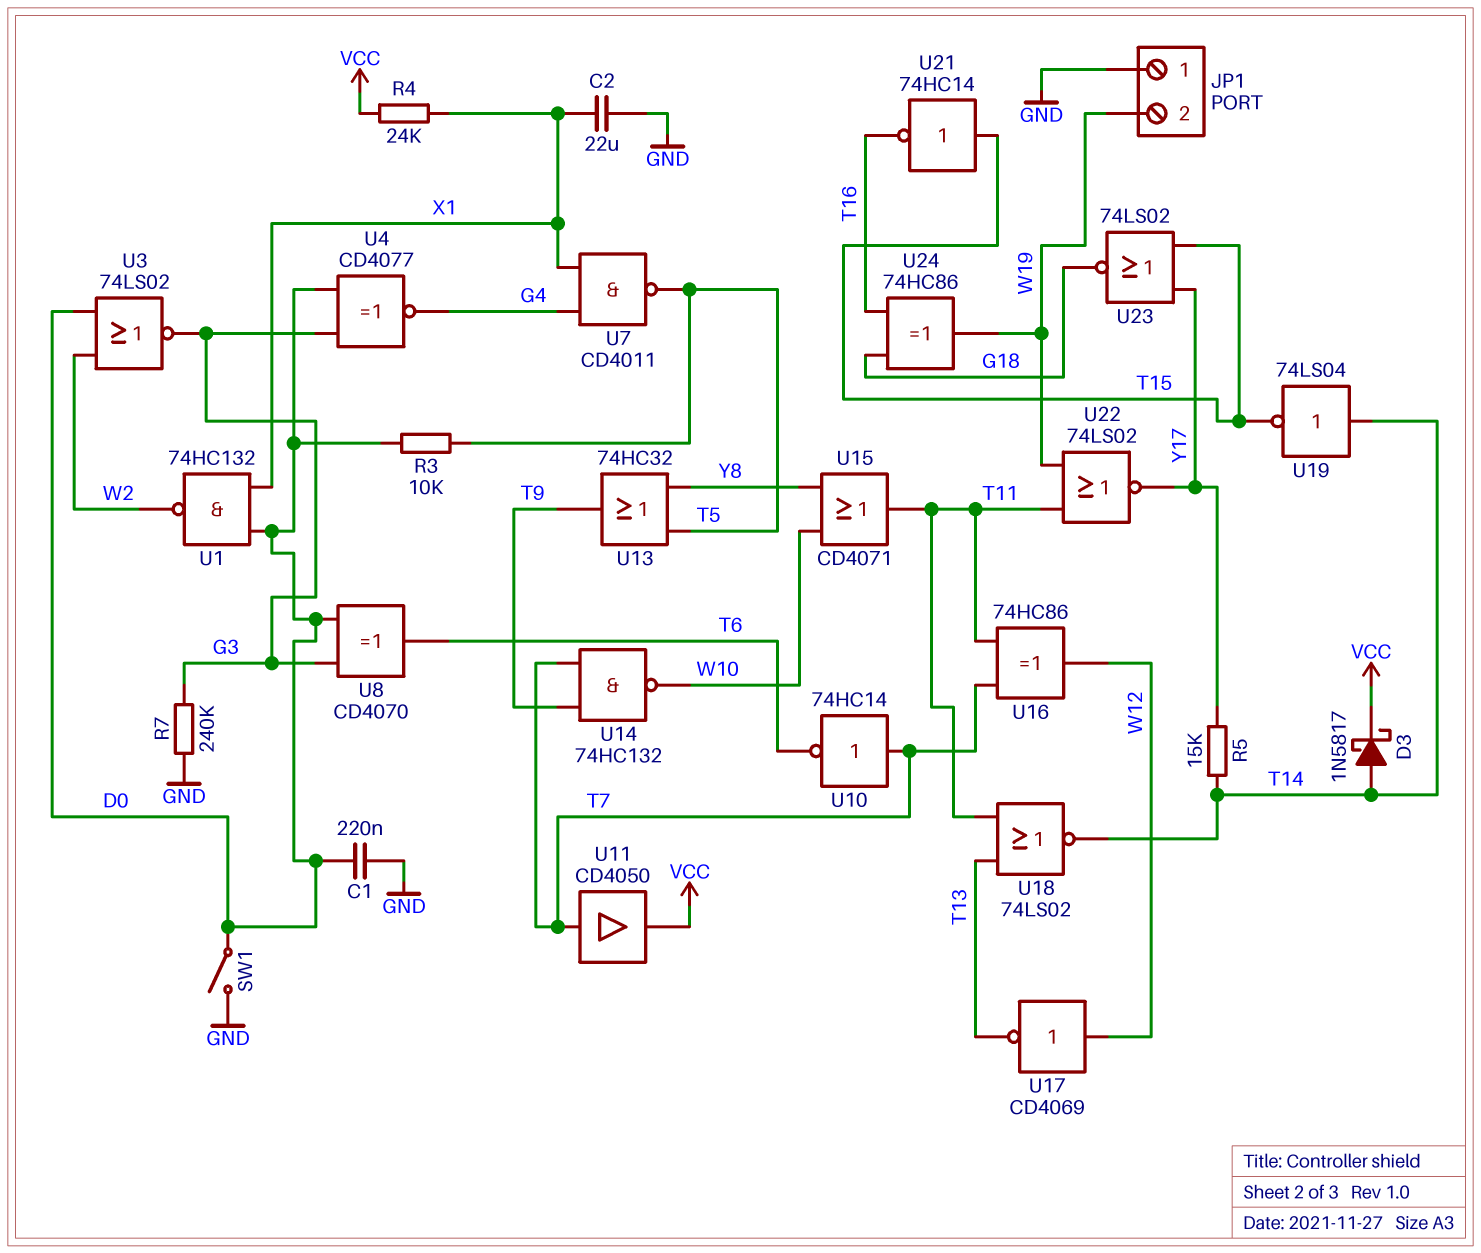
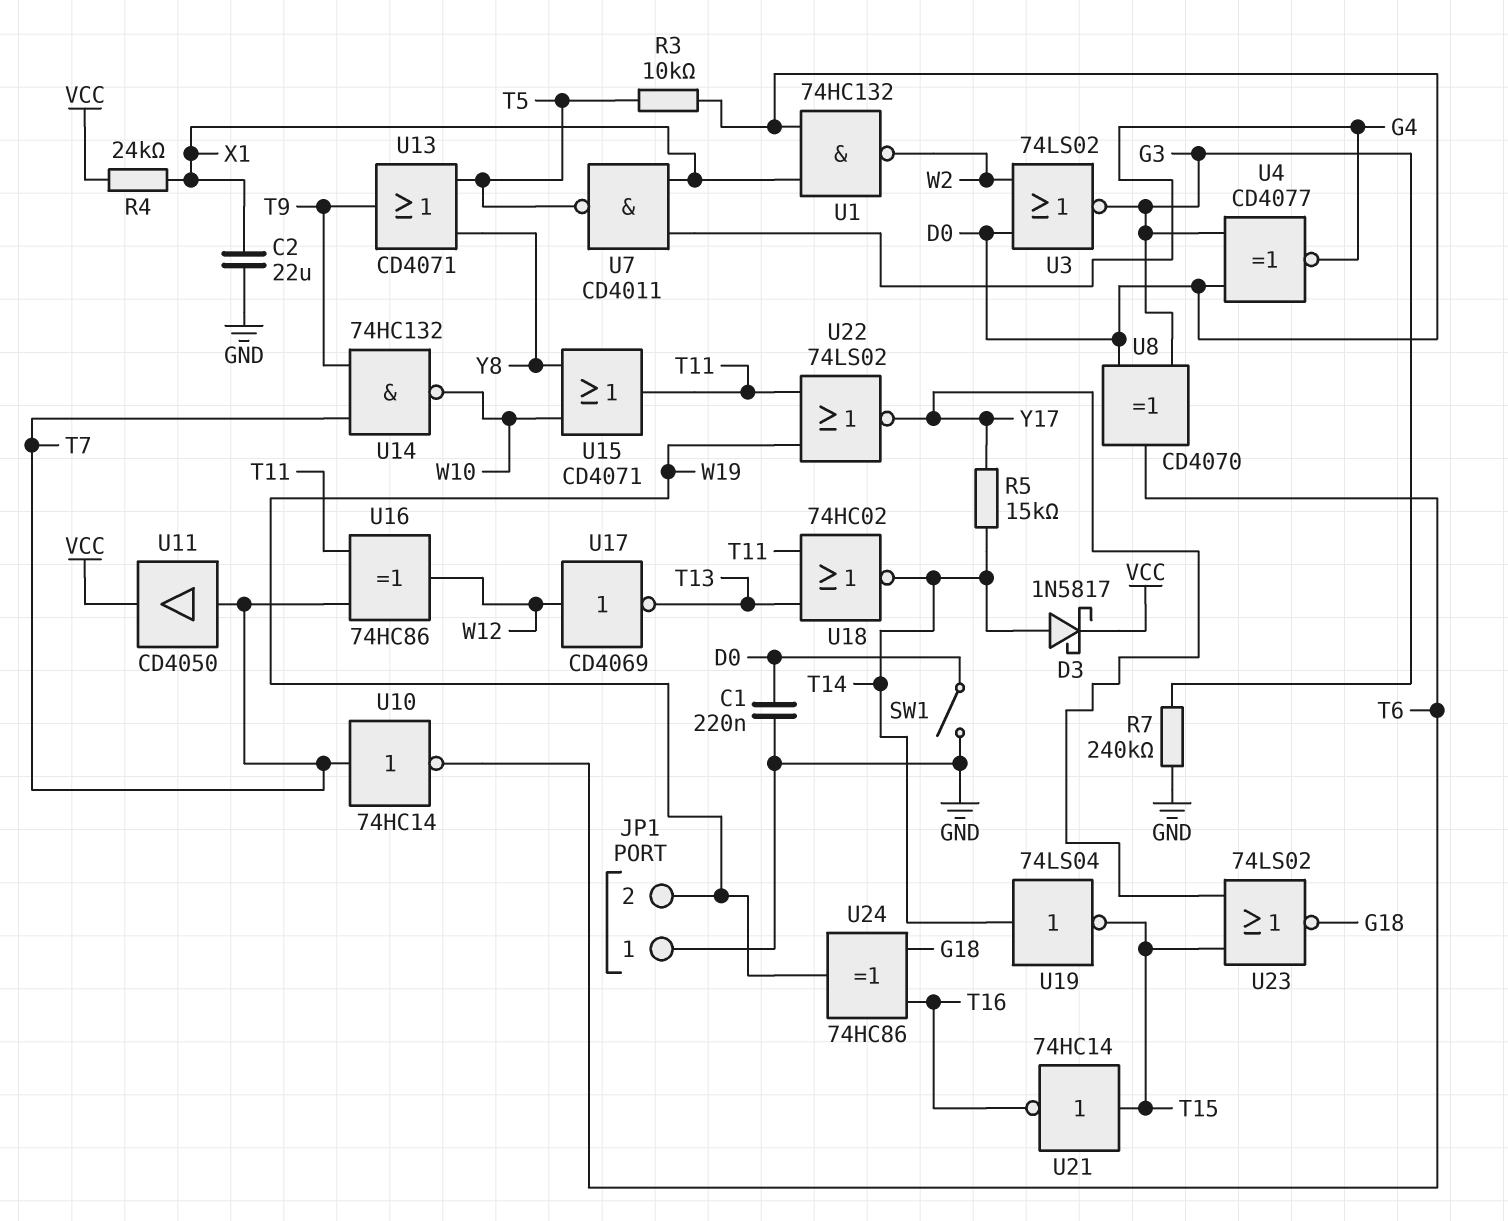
U13: OR 74HC32 (in T5, in Y8, out T9) -> OR CD4071 (in T5, in Y8, out T9)
U18: NOR 74LS02 (in T11, in T13, out T14) -> NOR 74HC02 (in T11, in T13, out T14)

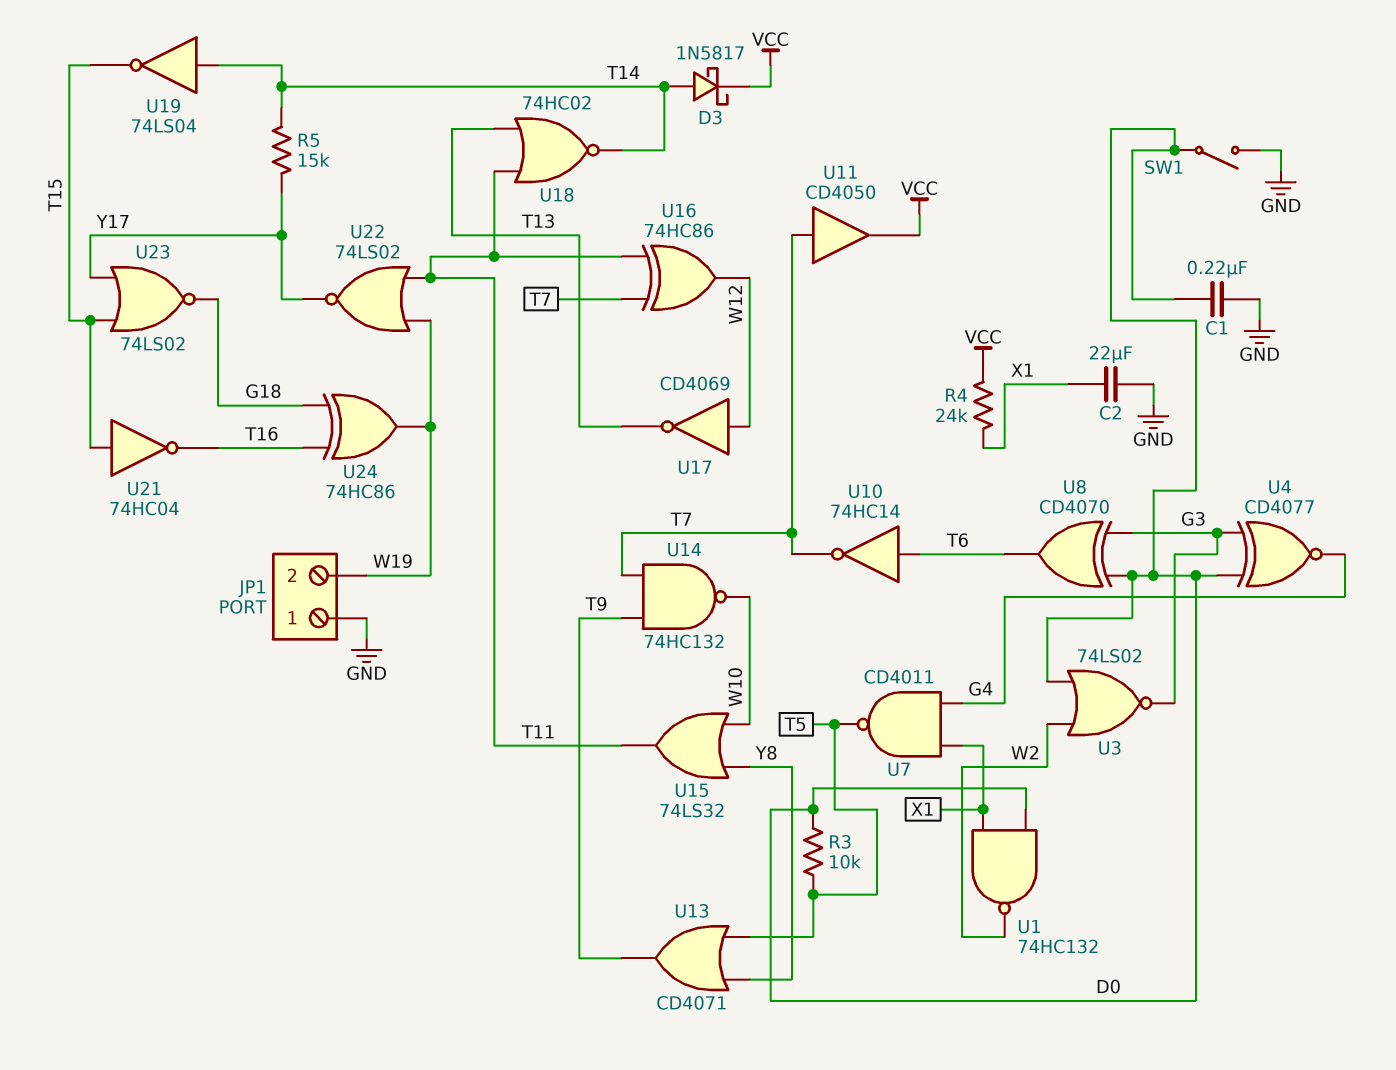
R7: 240k (G3, GND) -> none
U10: NOT 74HC14 (in T7, out T6) -> NOT 74HC14 (in T6, out T7)
U15: OR CD4071 (in W10, in Y8, out T11) -> OR 74LS32 (in W10, in Y8, out T11)
U21: NOT 74HC14 (in T15, out T16) -> NOT 74HC04 (in T15, out T16)

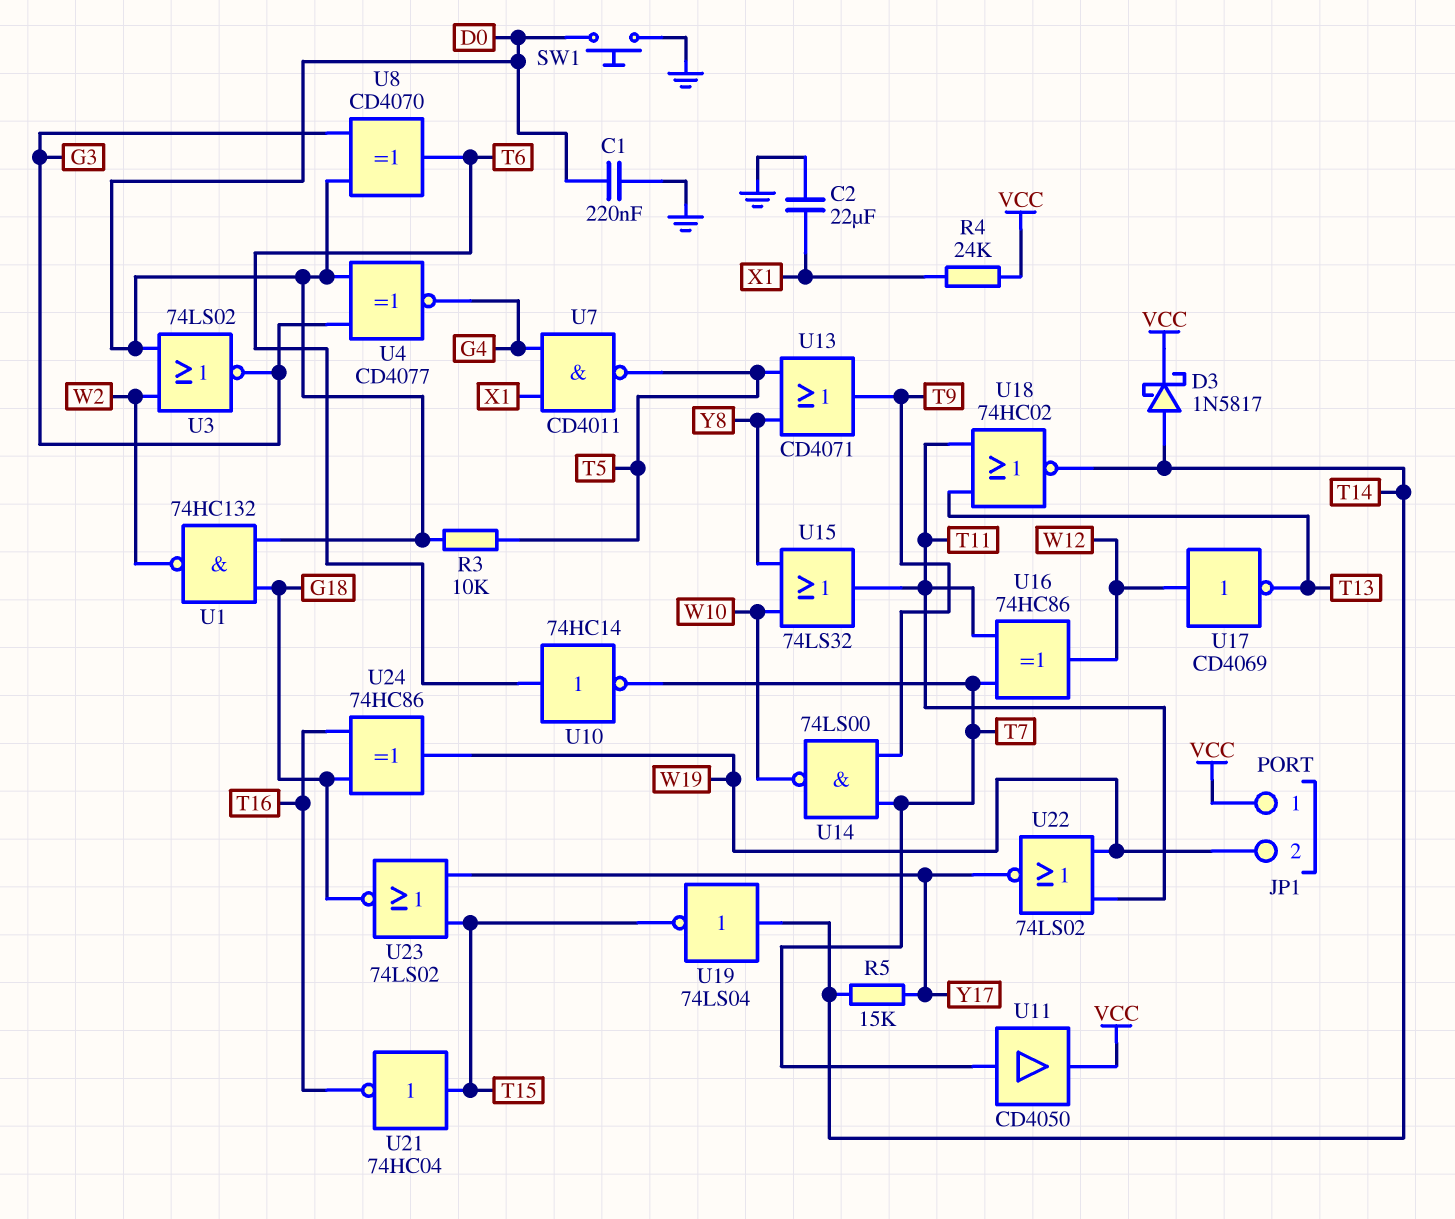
JP1 pin 1: GND -> VCC
SW1: switch (D0, GND) -> button (D0, GND)
U1: NAND 74HC132 (in D0, in X1, out W2) -> NAND 74HC132 (in D0, in G18, out W2)
U14: NAND 74HC132 (in T7, in T9, out W10) -> NAND 74LS00 (in T7, in T9, out W10)

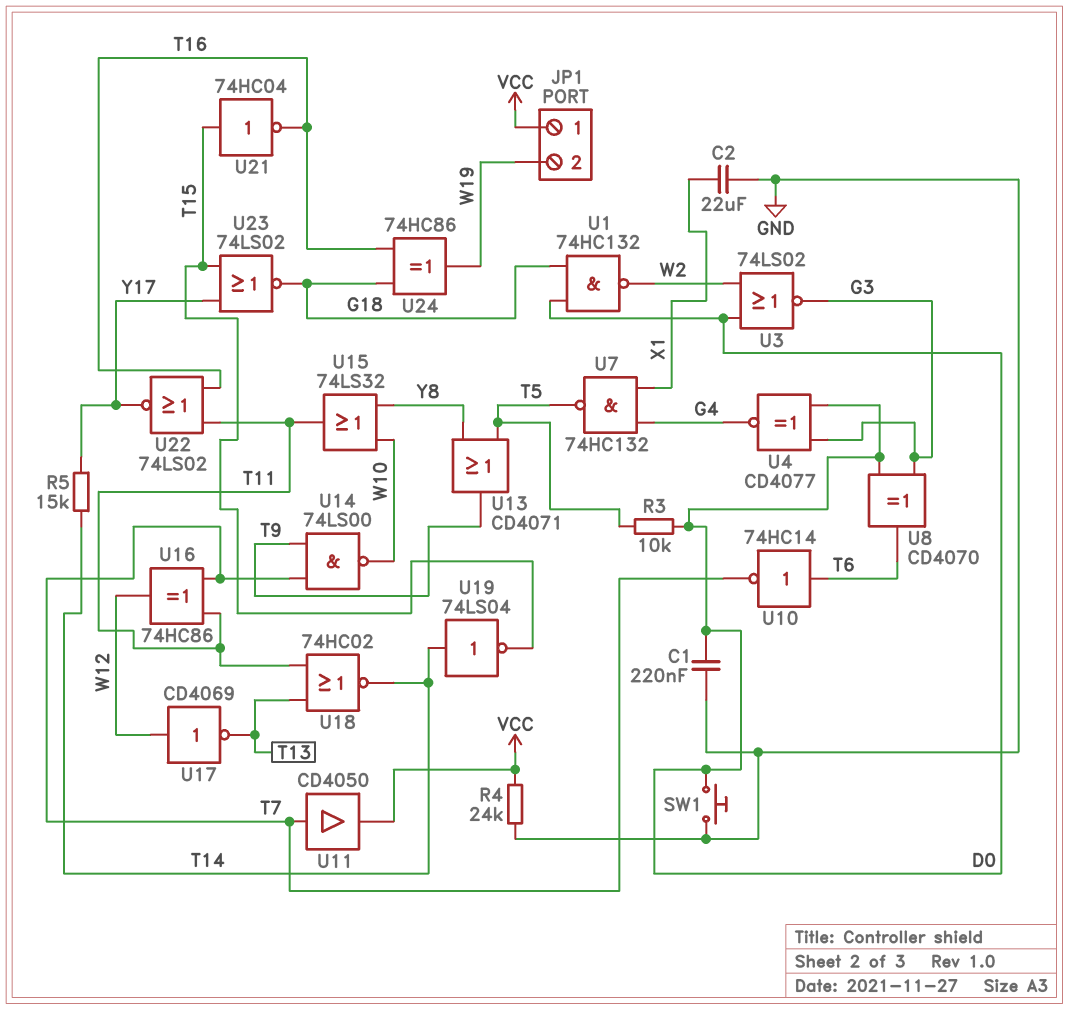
D3: schottky 1N5817 (A T14, K VCC) -> none
R4: 24k (VCC, X1) -> 24k (GND, VCC)
U7: NAND CD4011 (in G4, in X1, out T5) -> NAND 74HC132 (in G4, in X1, out T5)
U22: NOR 74LS02 (in T11, in W19, out Y17) -> NOR 74LS02 (in T11, in T16, out Y17)

